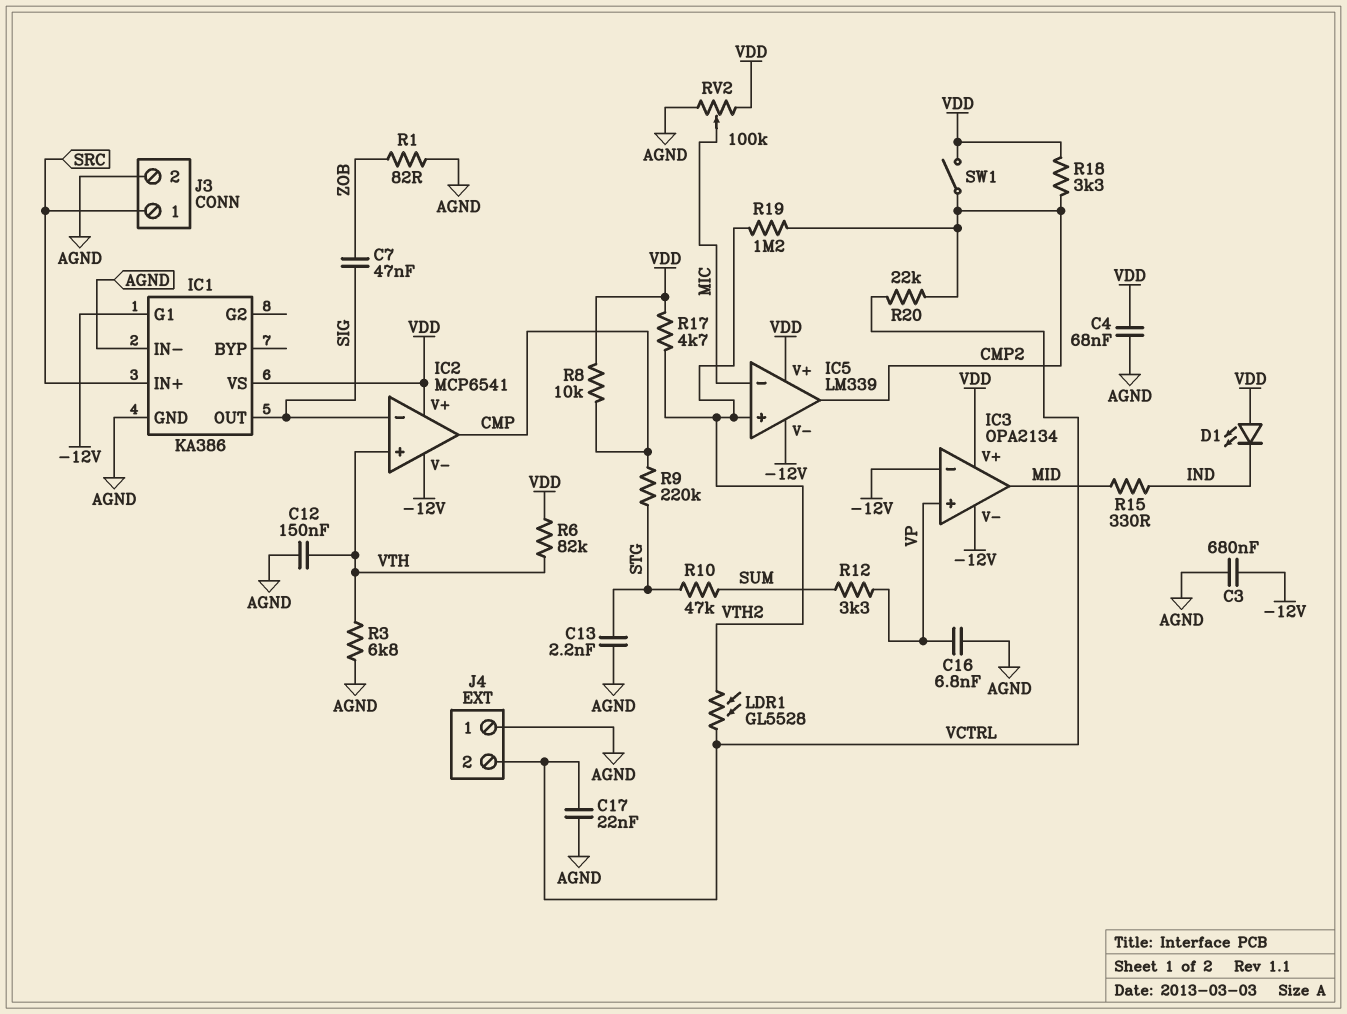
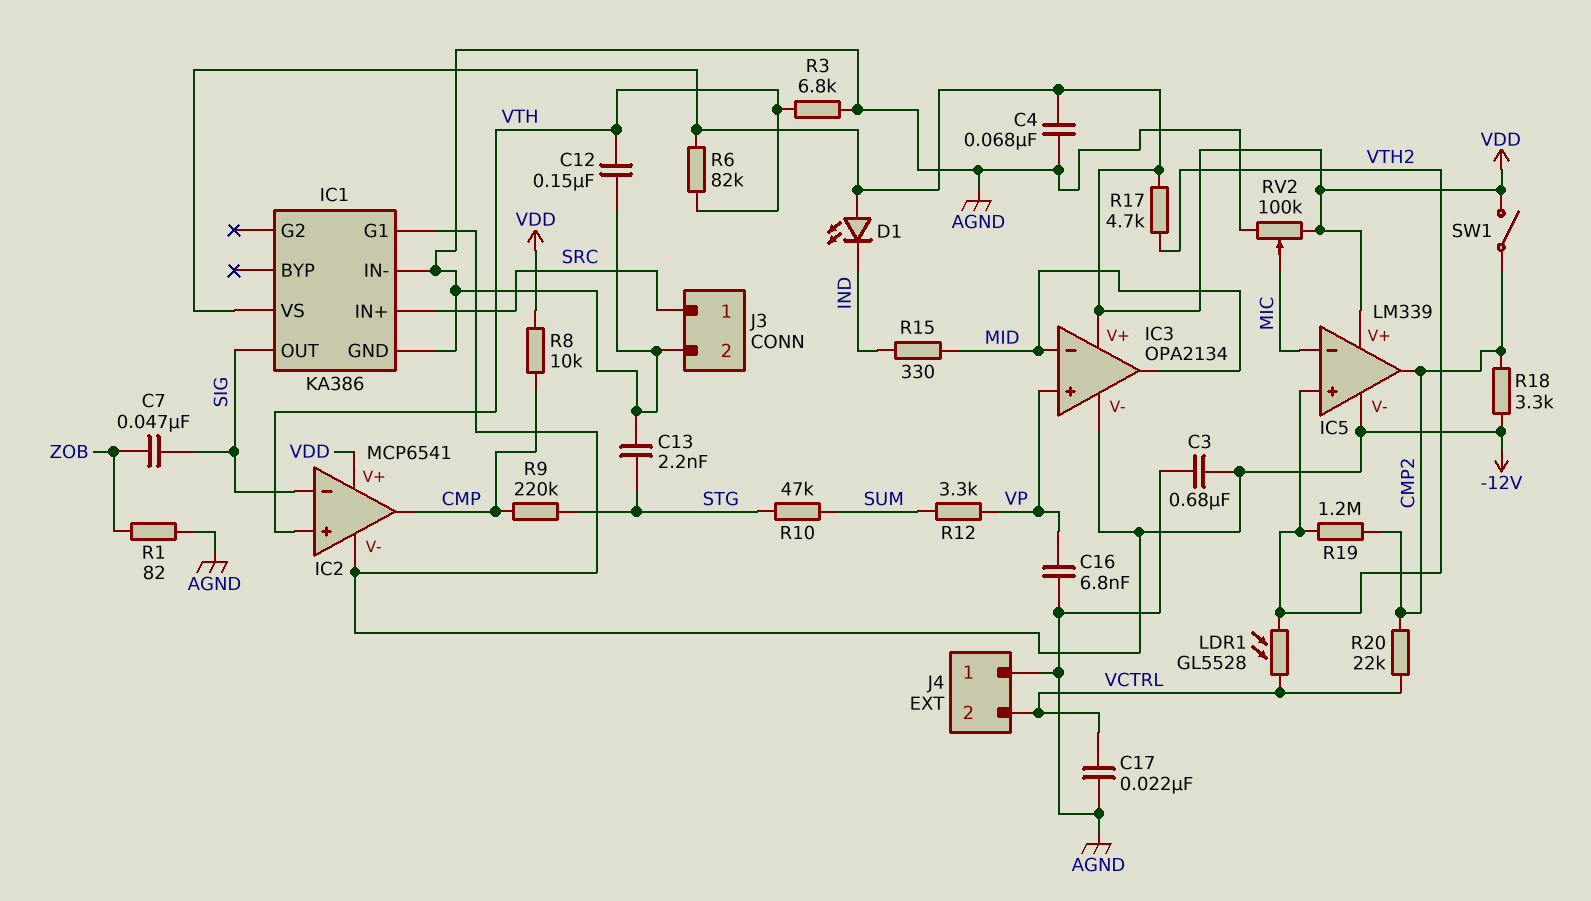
IC3 pin in-: -12V -> MID
R18: 3.3k (CMP2, VDD) -> 3.3k (-12V, CMP2)

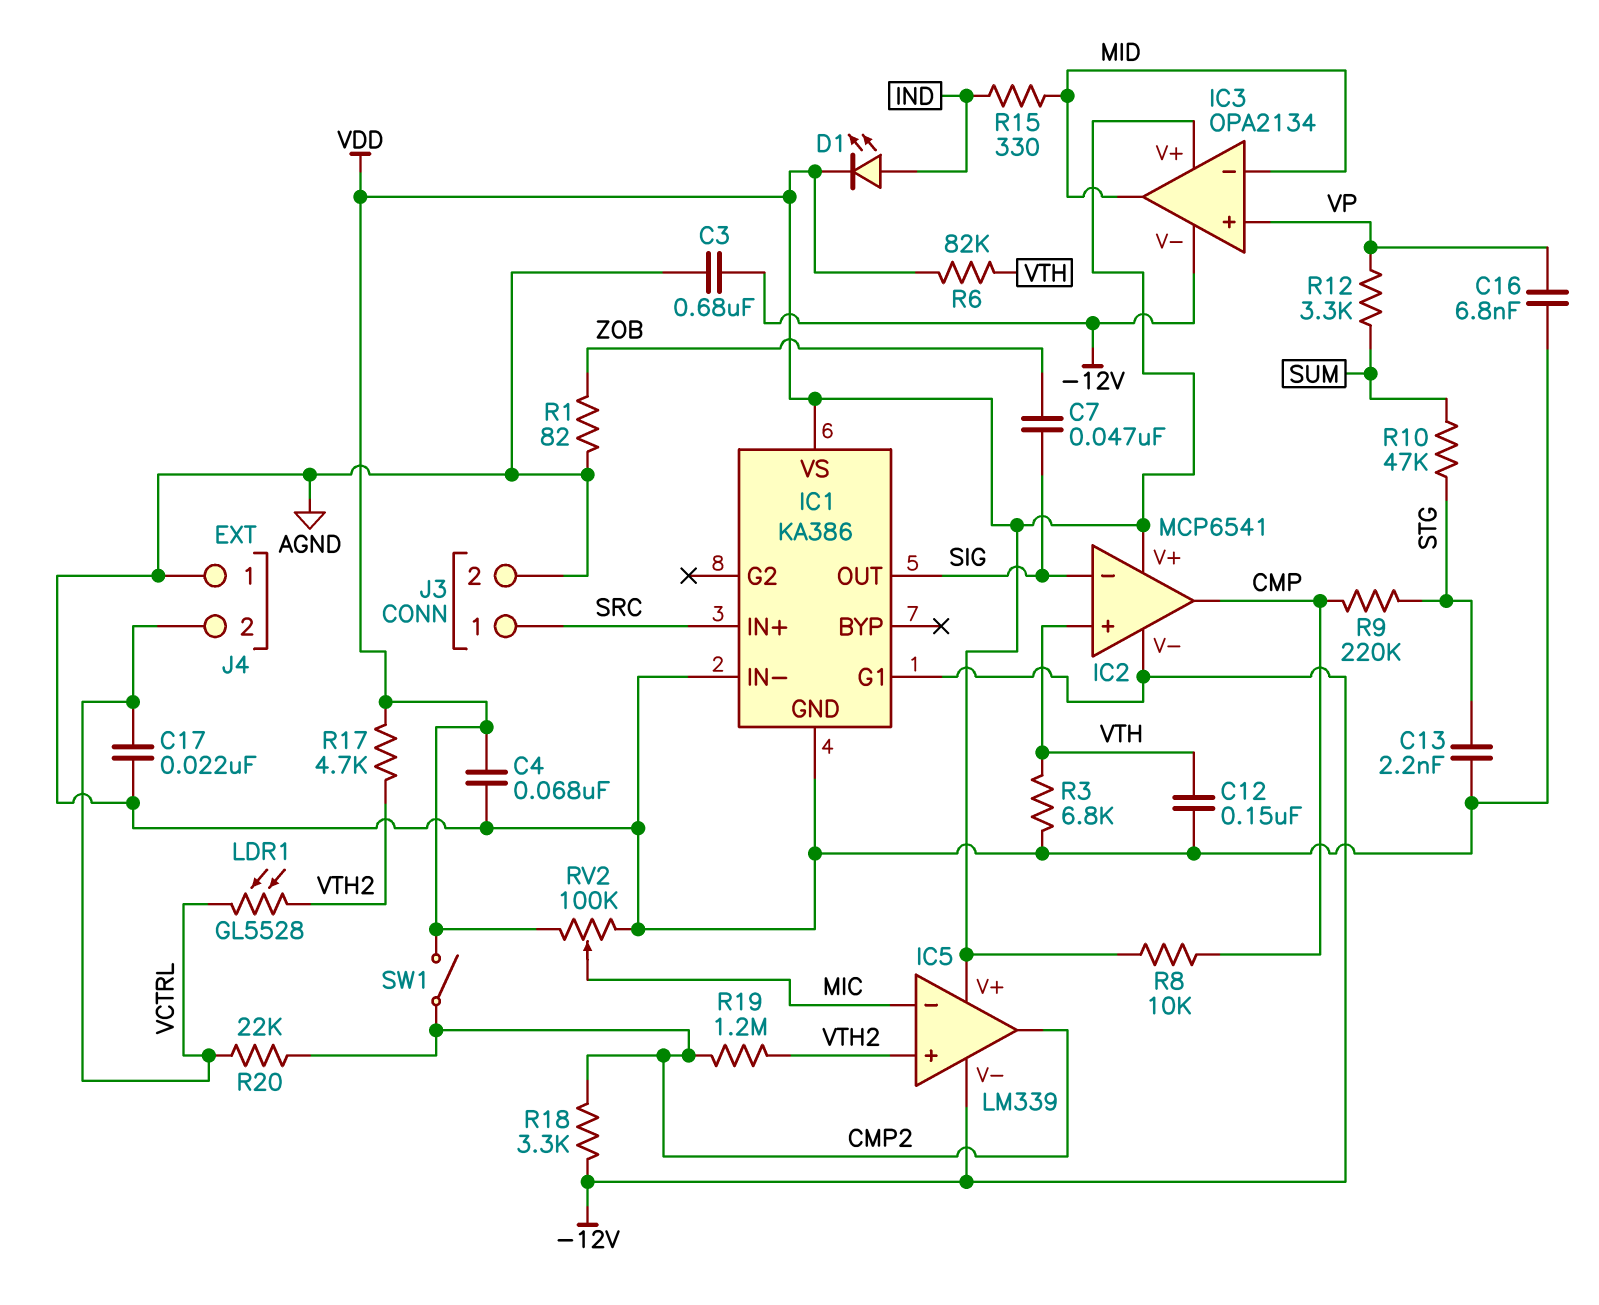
D1: LED (A VDD, K IND) -> LED (A IND, K VDD)

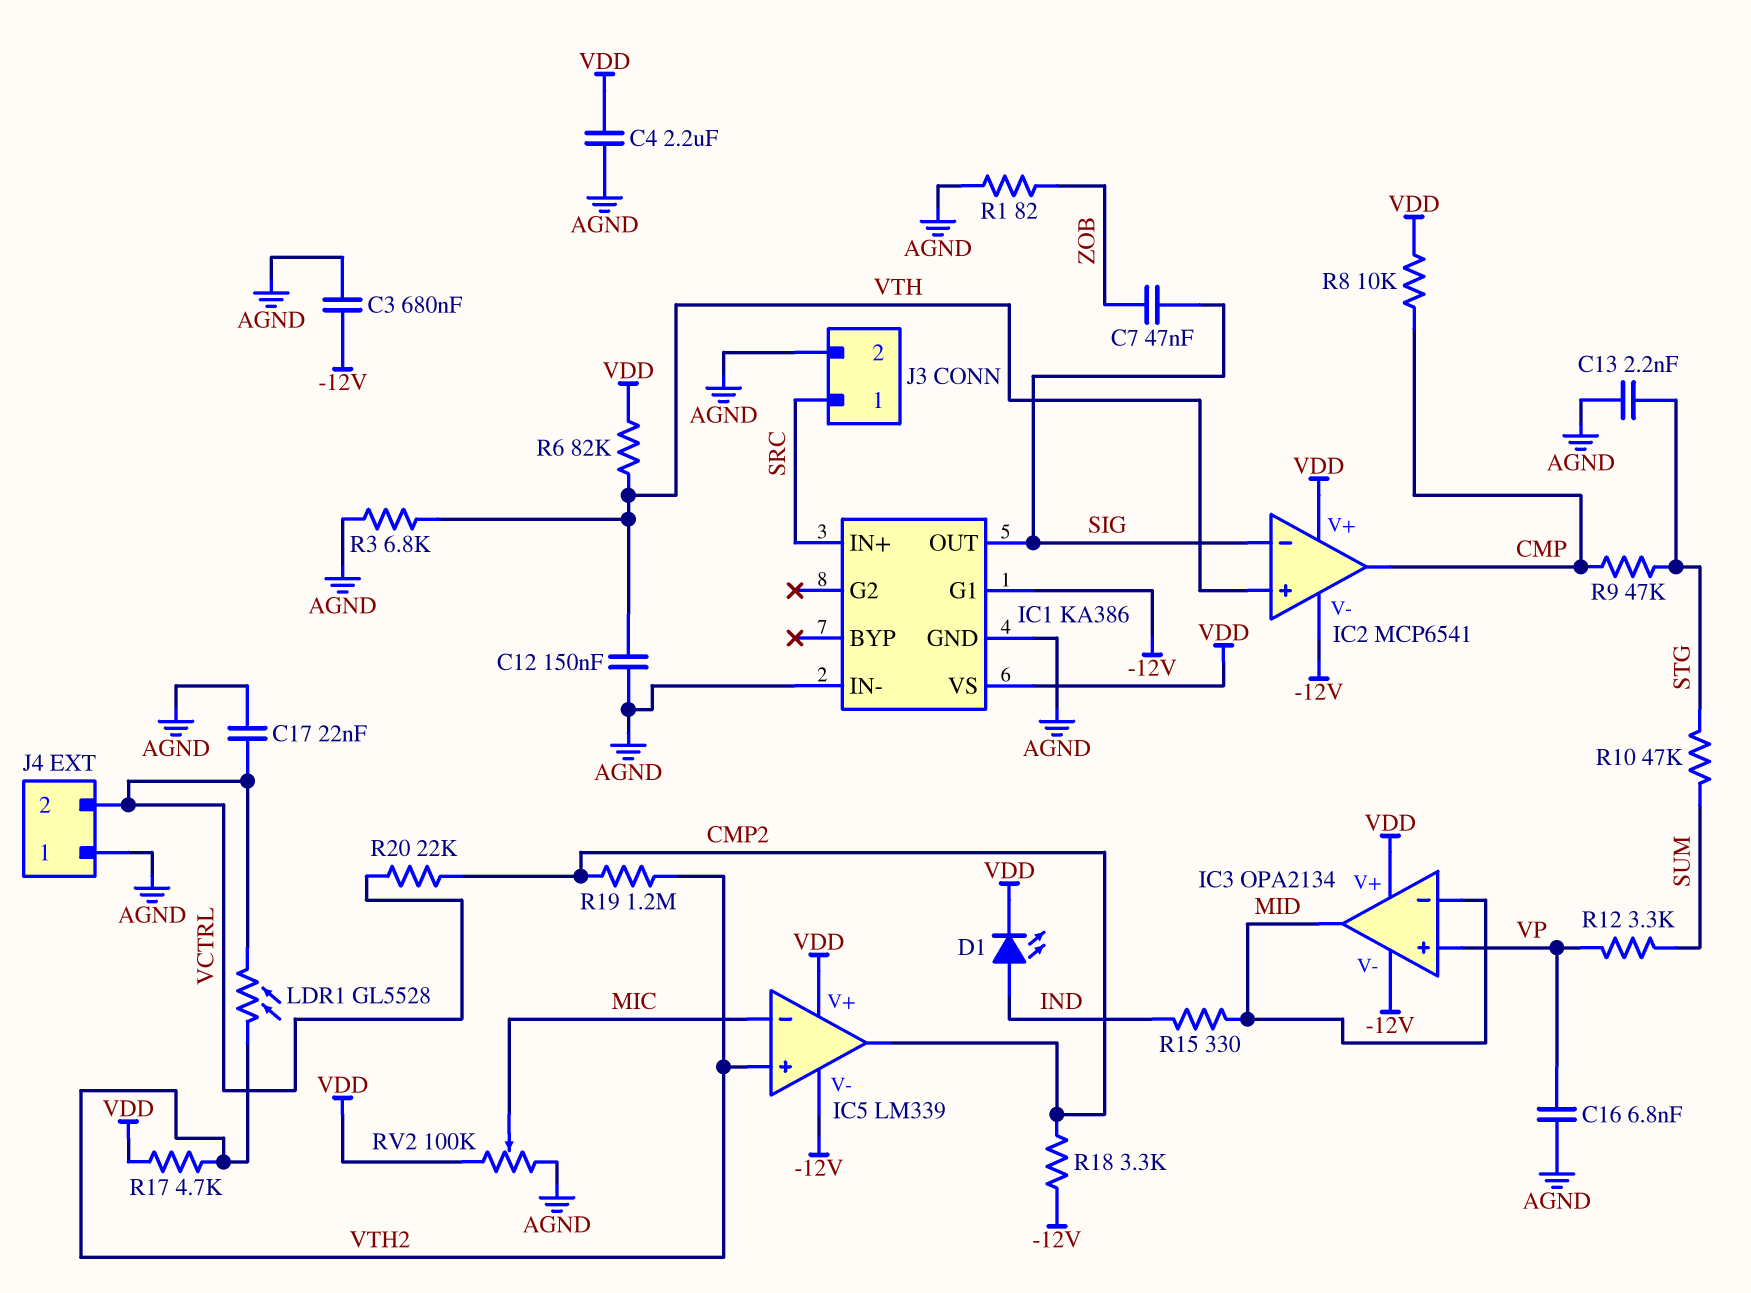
C4: 68nF (AGND, VDD) -> 2.2uF (AGND, VDD)
R9: 220k (CMP, STG) -> 47k (CMP, STG)
SW1: switch (CMP2, VDD) -> none

